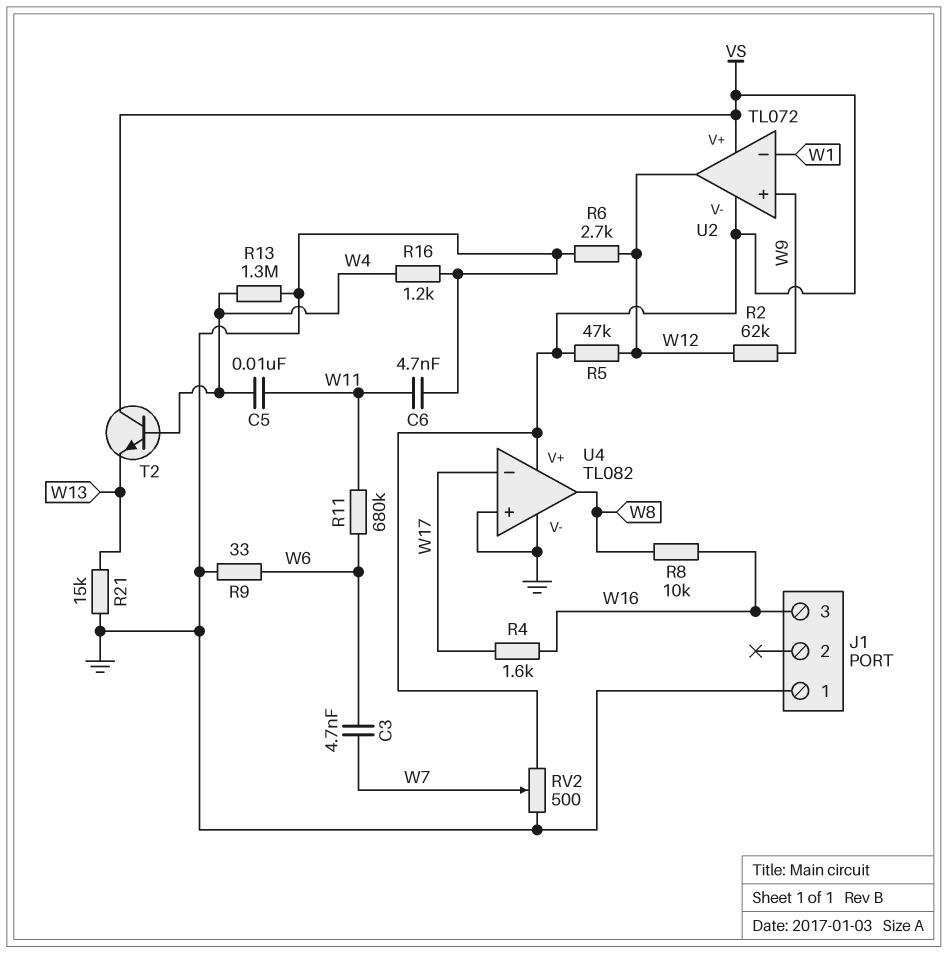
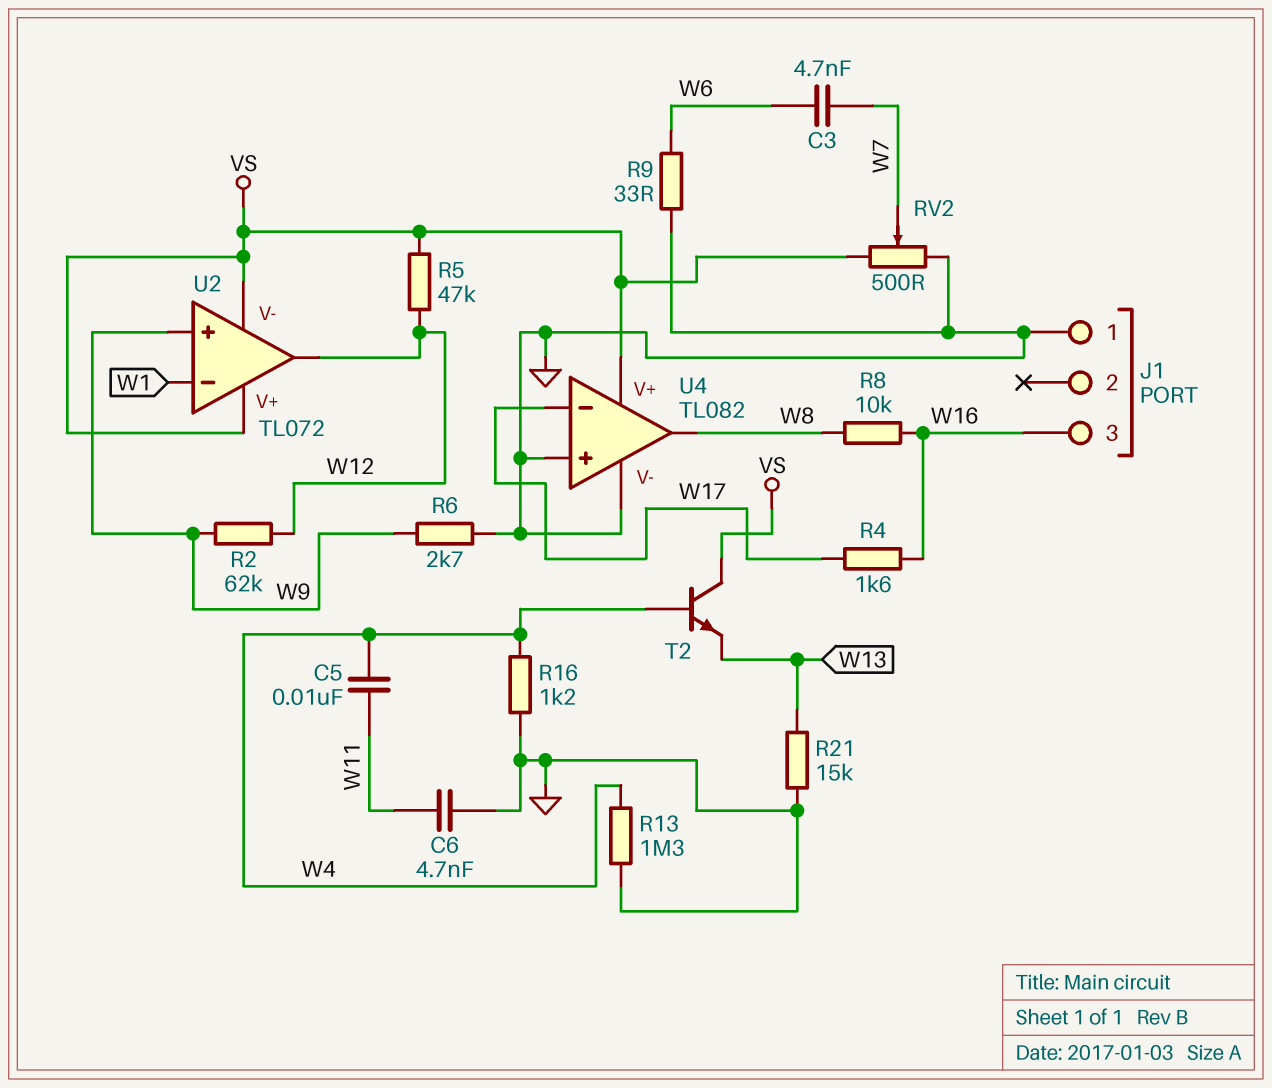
R6: 2.7k (GND, W12) -> 2.7k (GND, W9)
R11: 680k (W6, W11) -> none

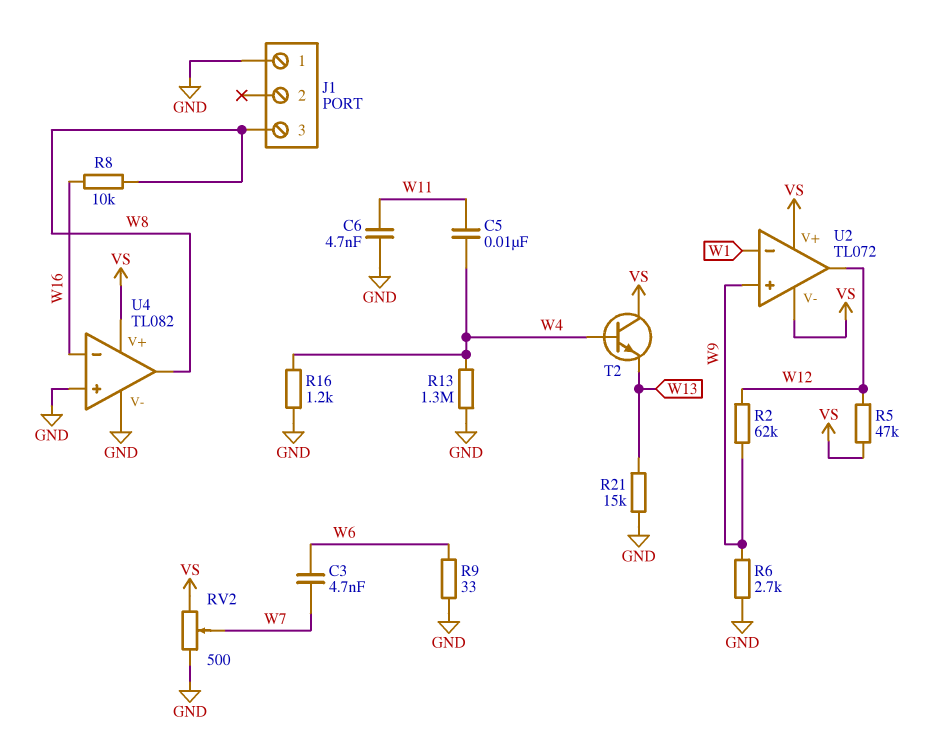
J1 pin 3: W16 -> W8
R4: 1.6k (W16, W17) -> none
U4 pin in-: W17 -> W16

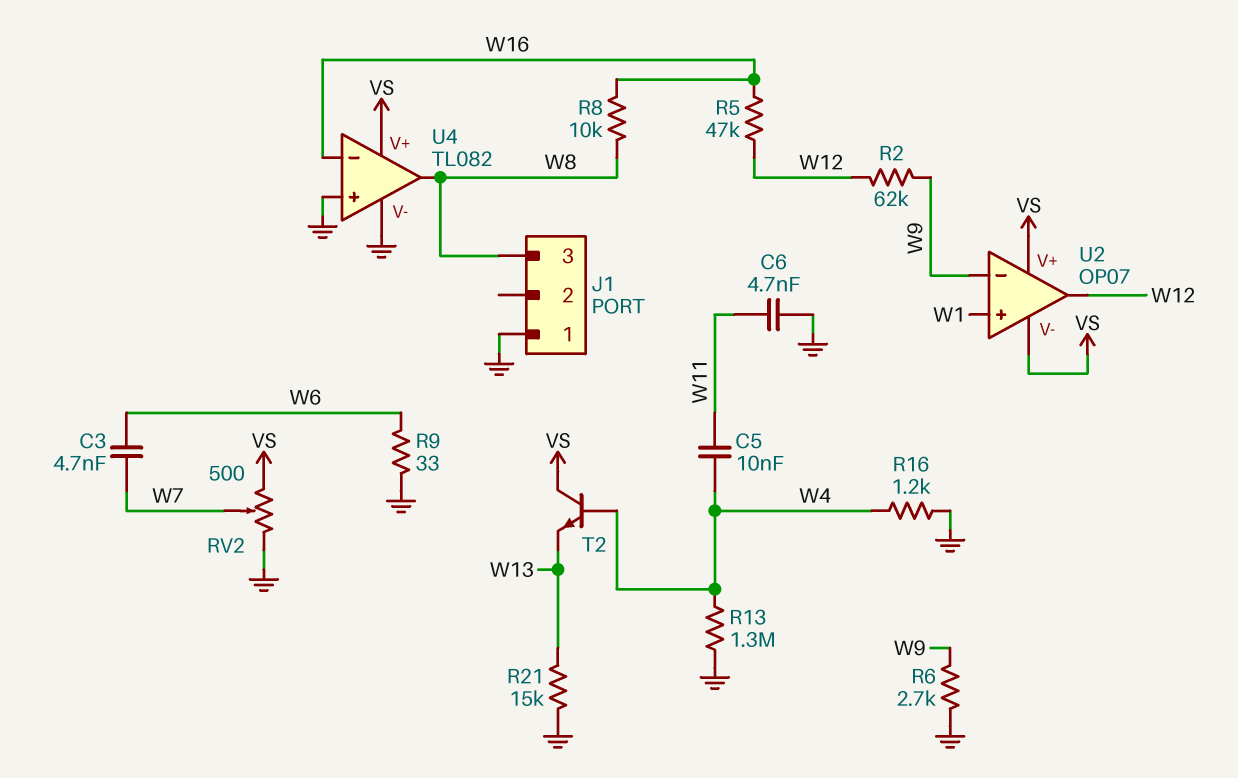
R5: 47k (VS, W12) -> 47k (W12, W16)
U2: TL072 -> OP07
U2 pin in+: W9 -> W1
U2 pin in-: W1 -> W9

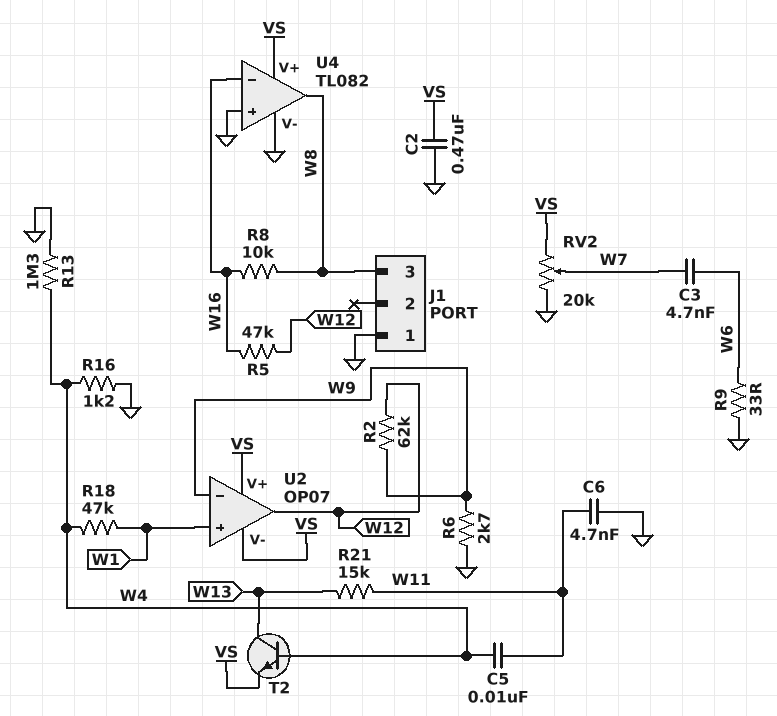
C2: none -> 470nF (GND, VS)
R18: none -> 47k (W1, W4)
R21: 15k (GND, W13) -> 15k (W11, W13)
RV2: 500 (GND, VS, wiper W7) -> 20k (GND, VS, wiper W7)
T2: NPN (B W4, C VS, E W13) -> NPN (B W4, C W13, E VS)

